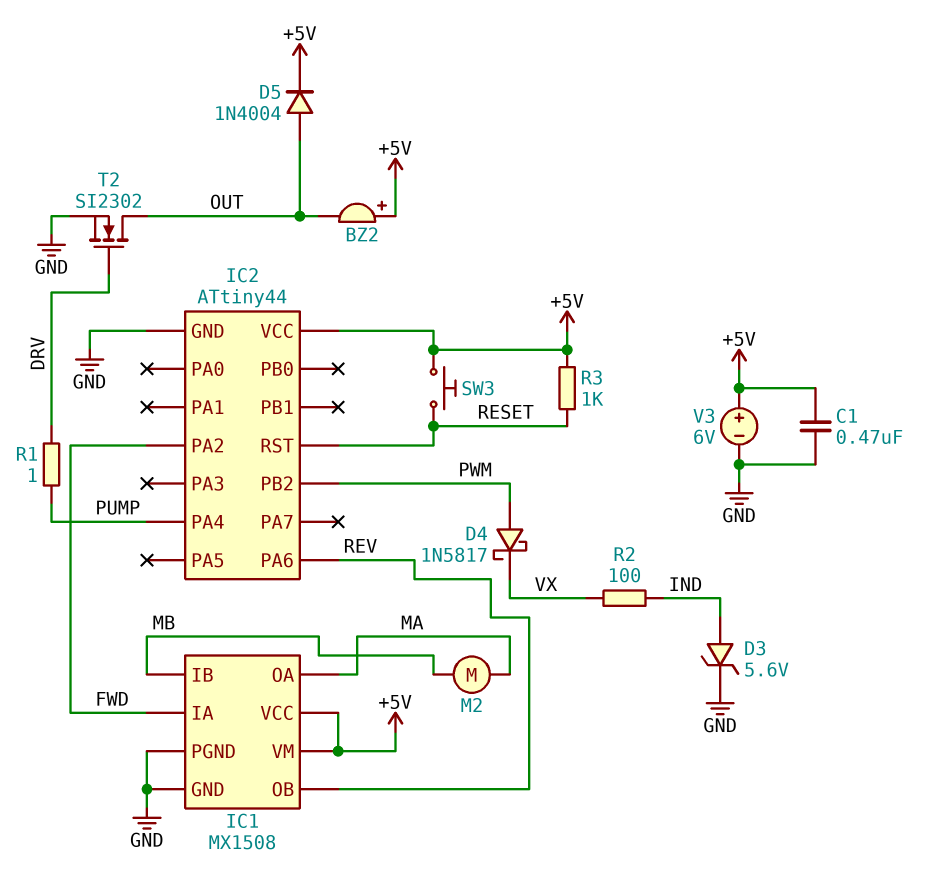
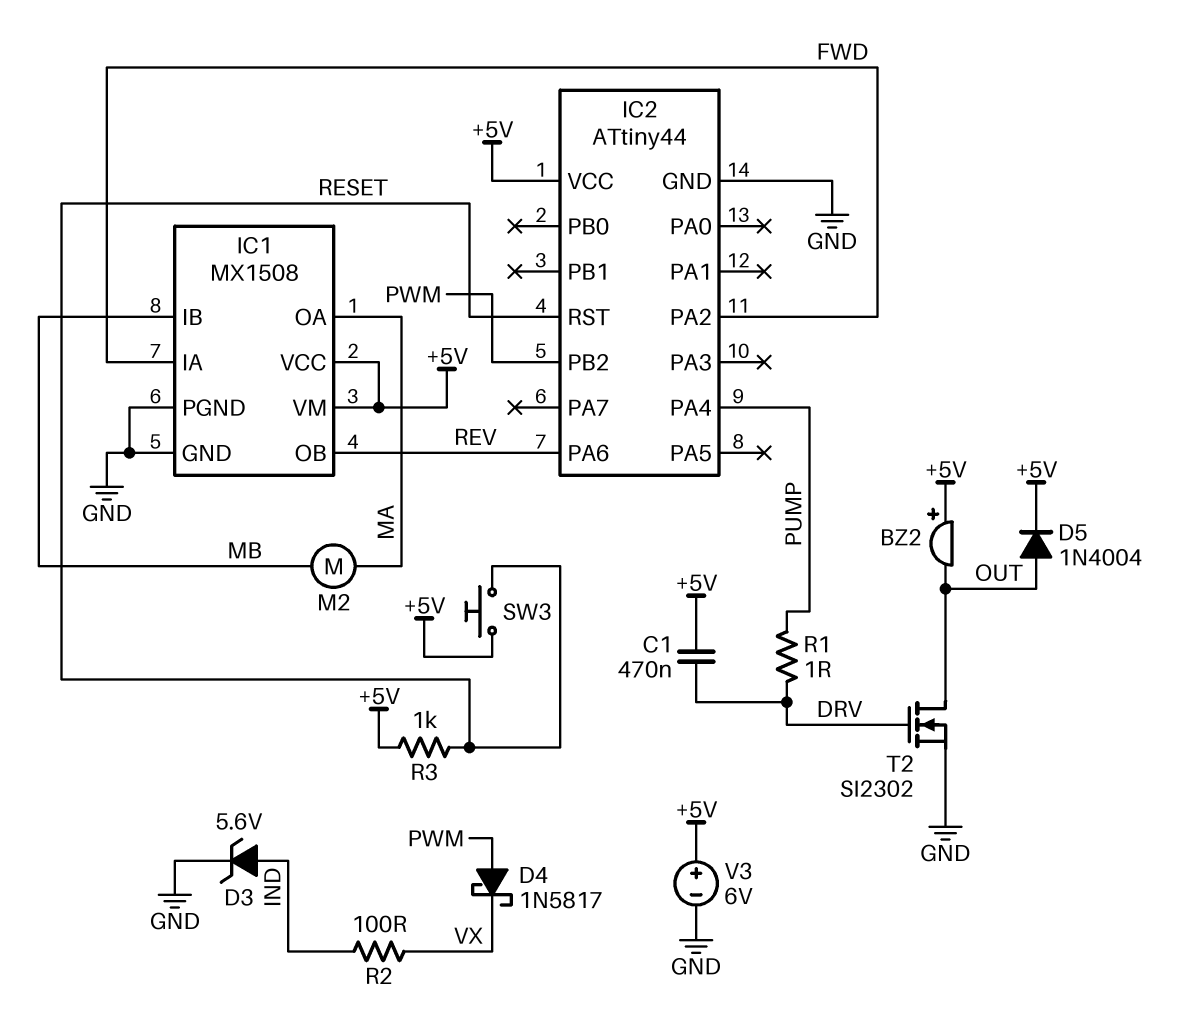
C1: 470nF (+5V, GND) -> 470nF (+5V, DRV)

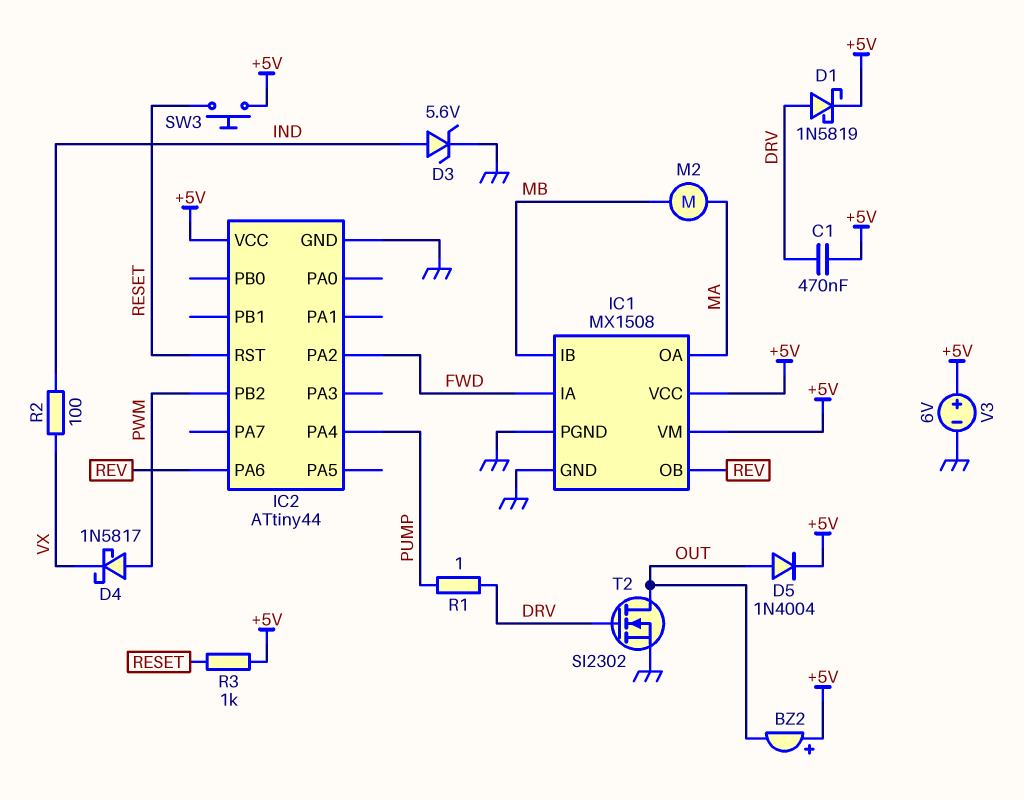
D1: none -> schottky 1N5819 (A DRV, K +5V)

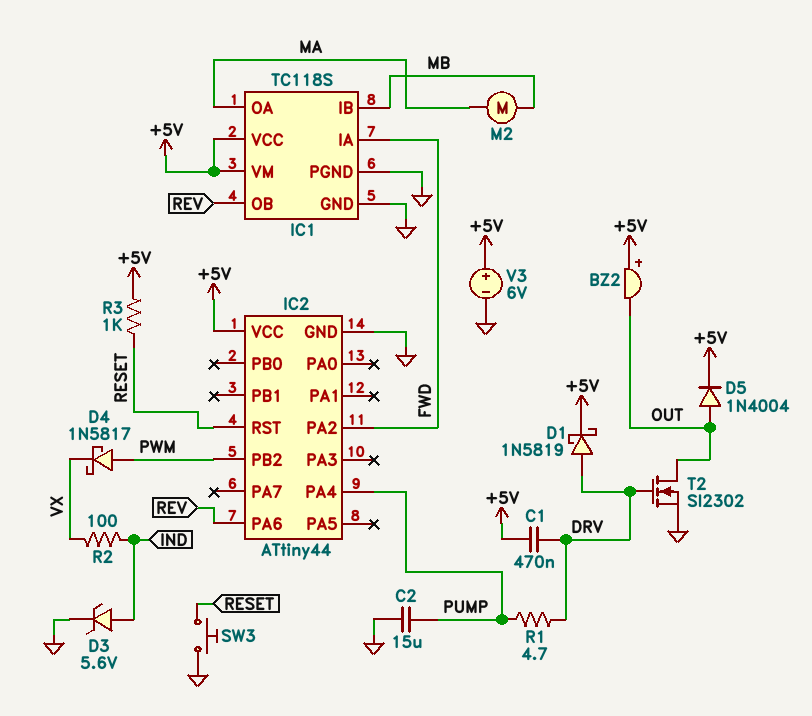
C2: none -> 15uF (GND, PUMP)
IC1: MX1508 -> TC118S
R1: 1 (DRV, PUMP) -> 4.7 (DRV, PUMP)
SW3: button (+5V, RESET) -> button (GND, RESET)

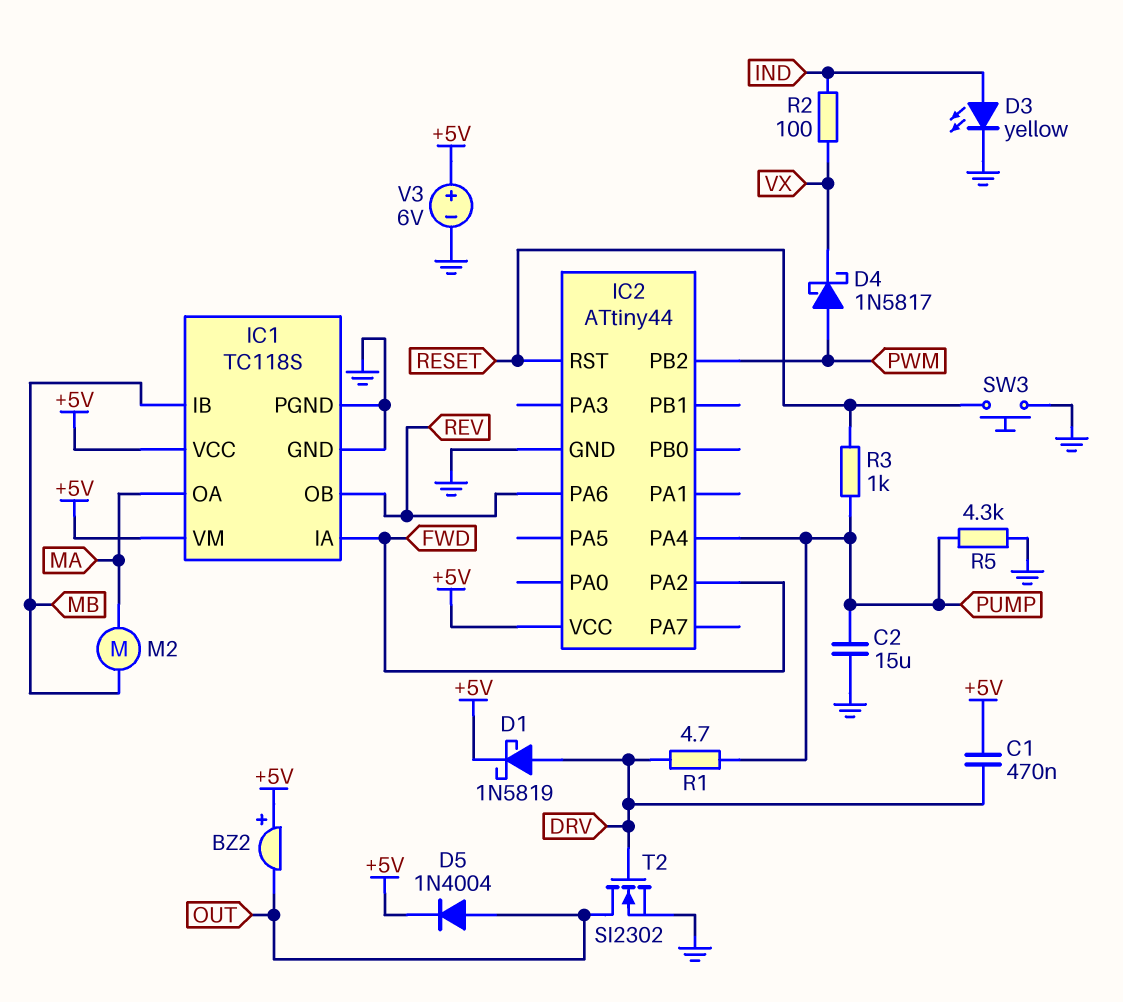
D3: zener 5.6V (A IND, K GND) -> LED yellow (A IND, K GND)
R3: 1k (+5V, RESET) -> 1k (PUMP, RESET)
R5: none -> 4.3k (GND, PUMP)

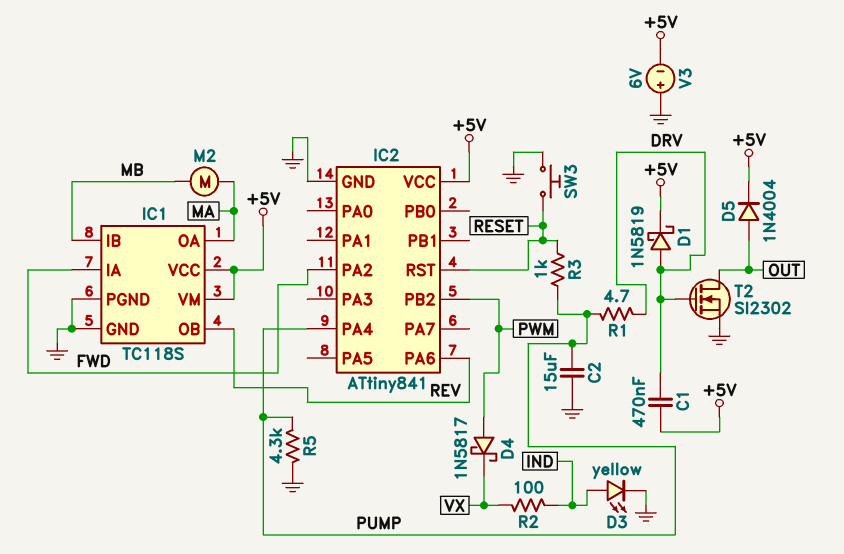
BZ2: buzzer (plus +5V, minus OUT) -> none
IC2: ATtiny44 -> ATtiny841
V3: 6V (plus +5V, minus GND) -> 6V (plus GND, minus +5V)

